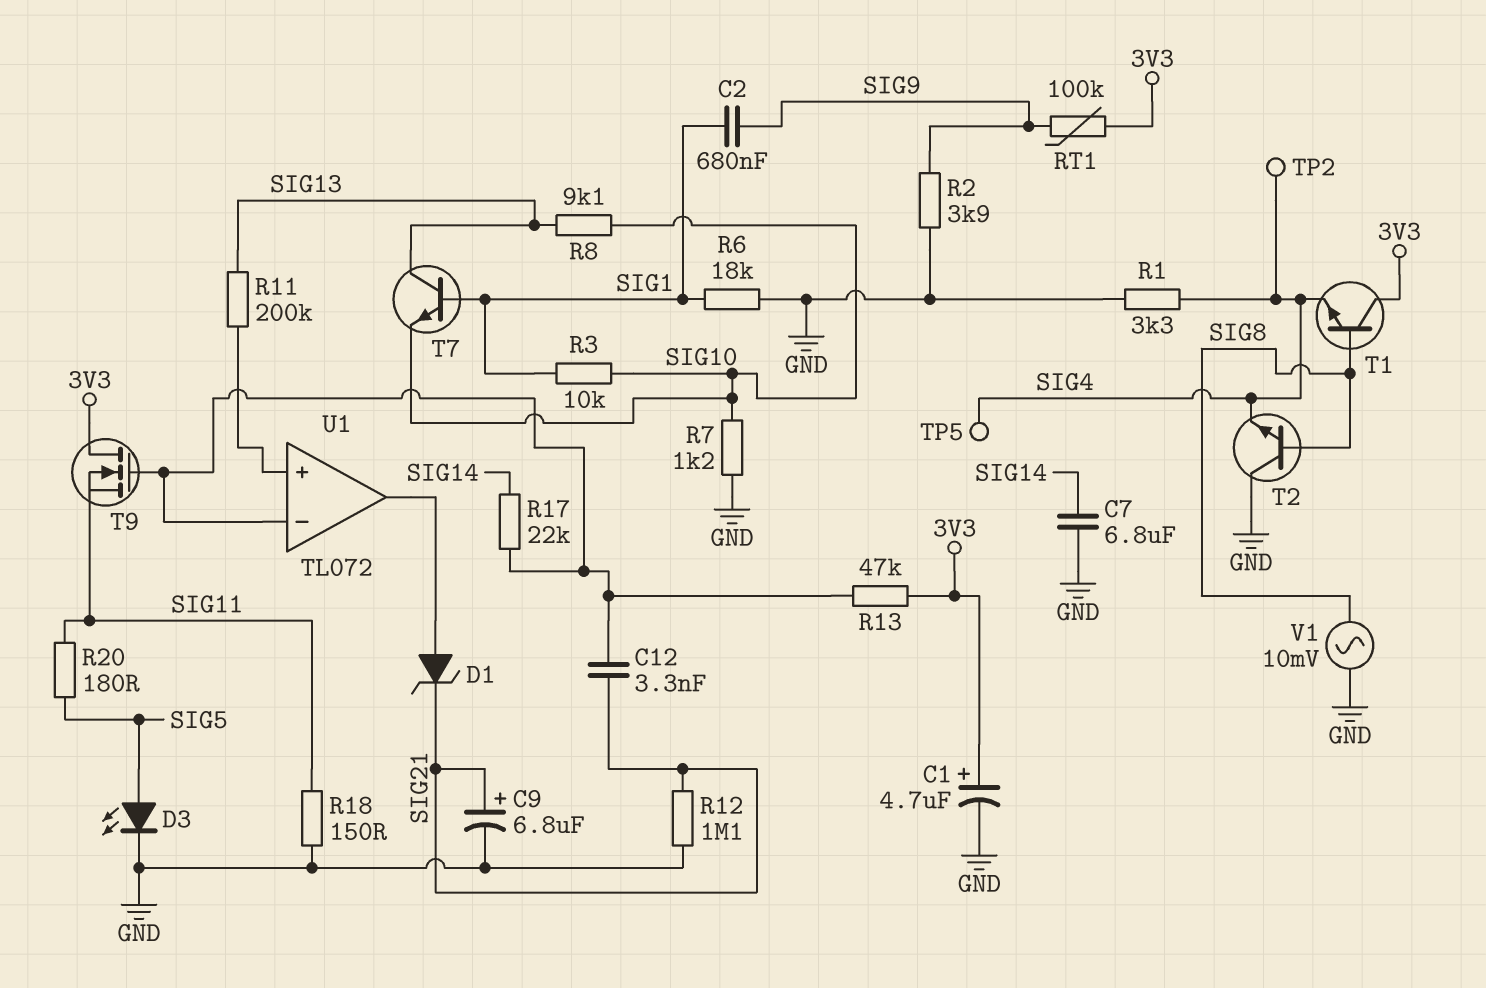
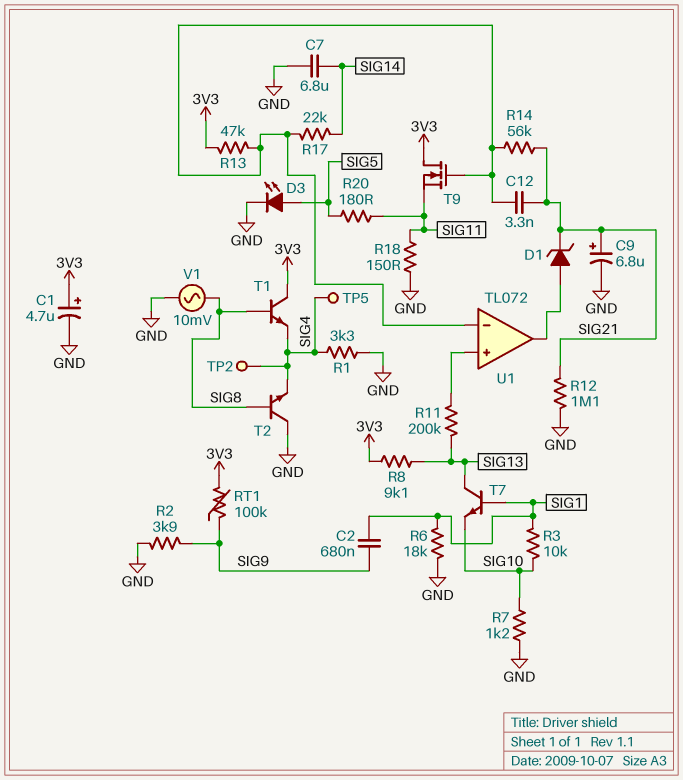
R8: 9.1k (SIG10, SIG13) -> 9.1k (3V3, SIG13)
R14: none -> 56k (SIG21, U1/in-)

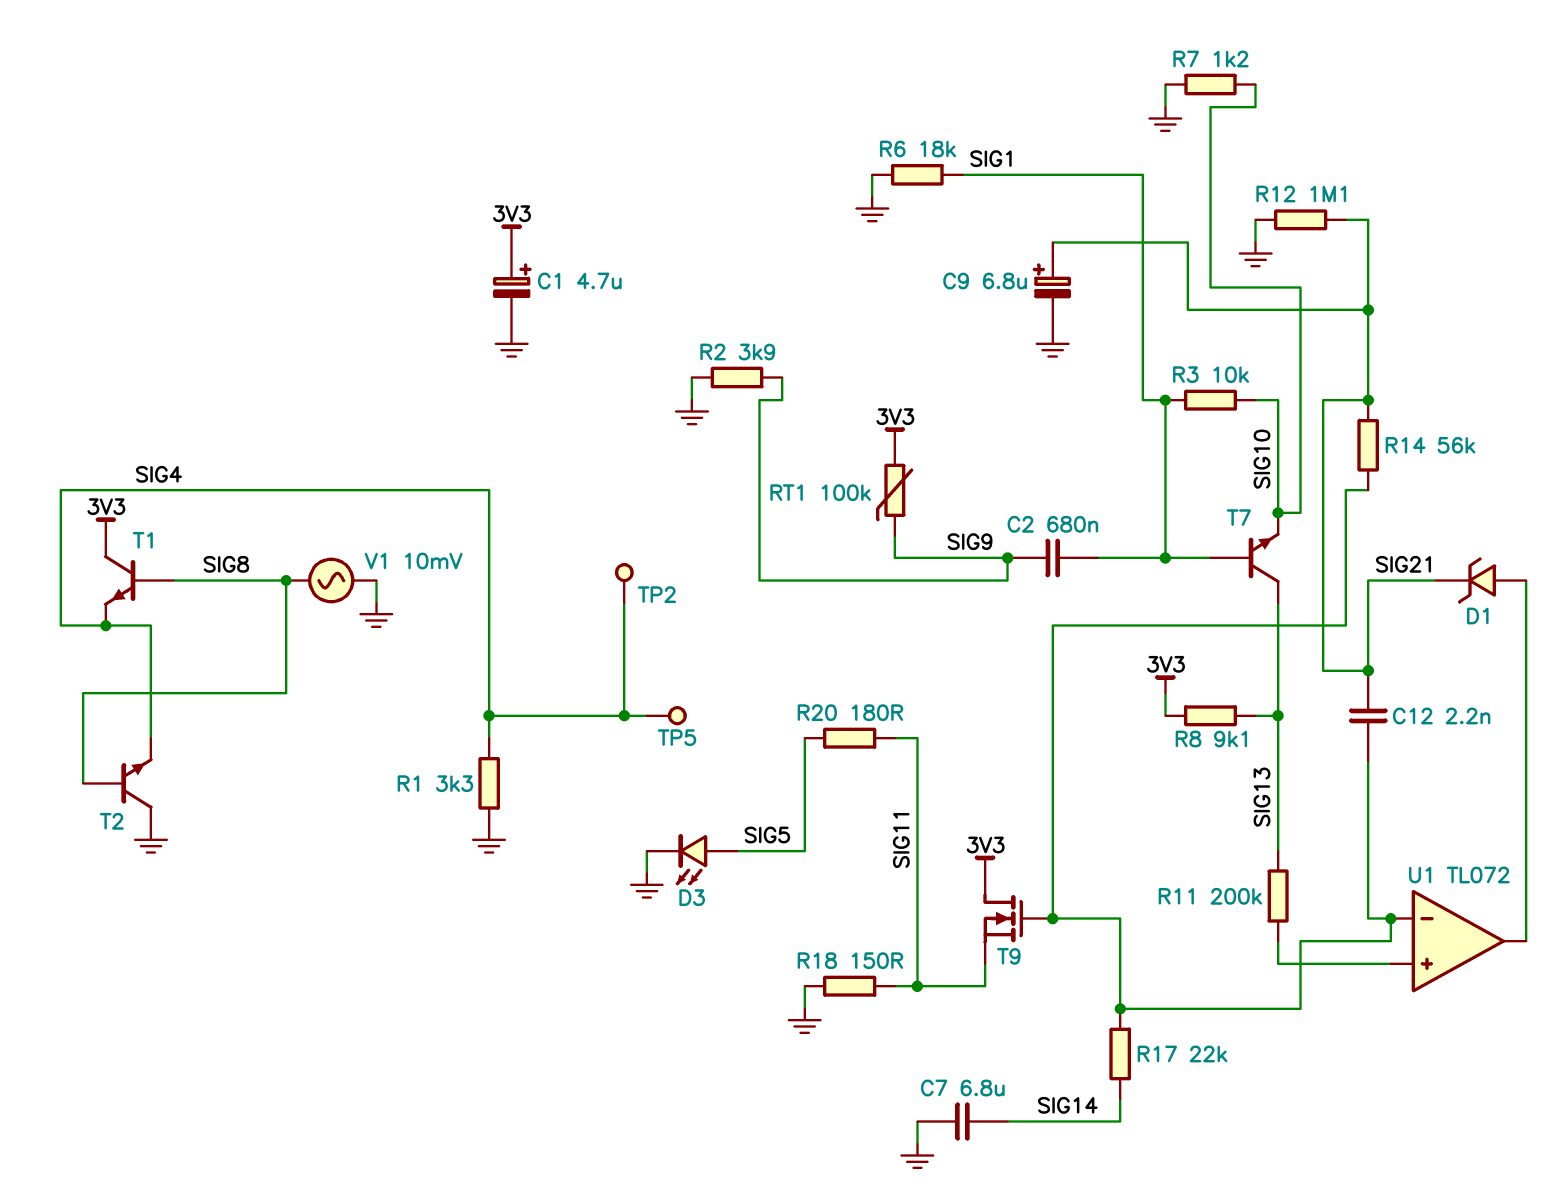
C12: 3.3nF (SIG21, U1/in-) -> 2.2nF (SIG21, U1/in-)
R13: 47k (3V3, U1/in-) -> none

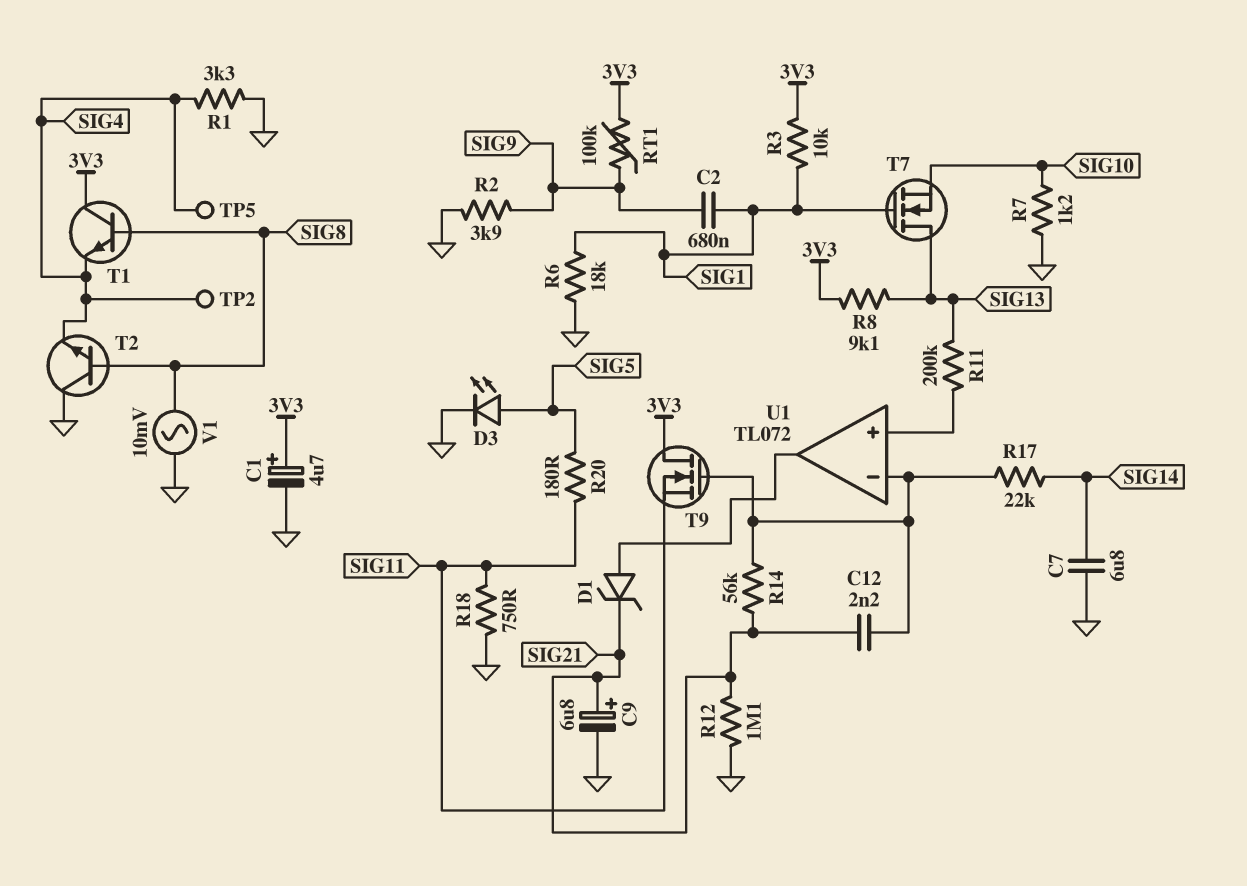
R3: 10k (SIG1, SIG10) -> 10k (3V3, SIG1)
R18: 150 (GND, SIG11) -> 750 (GND, SIG11)
T7: NPN (B SIG1, C SIG13, E SIG10) -> NMOS (G SIG1, D SIG13, S SIG10)

